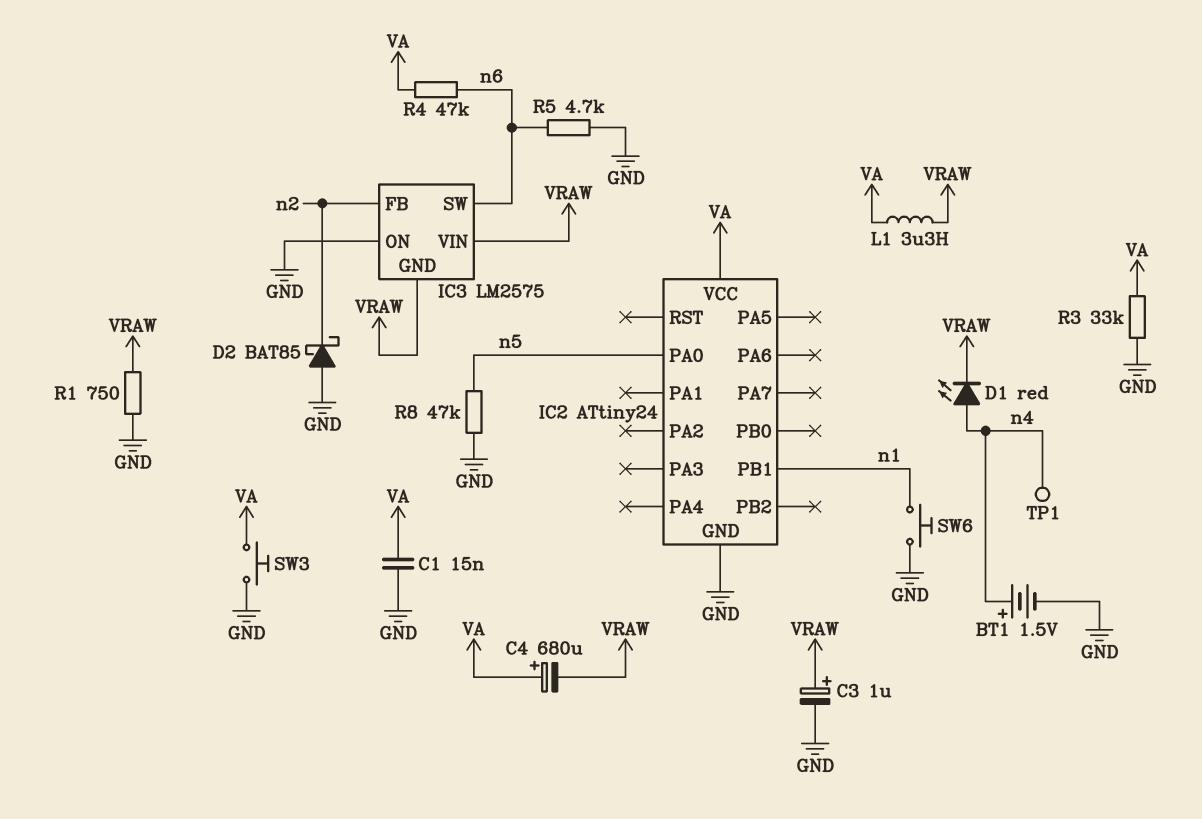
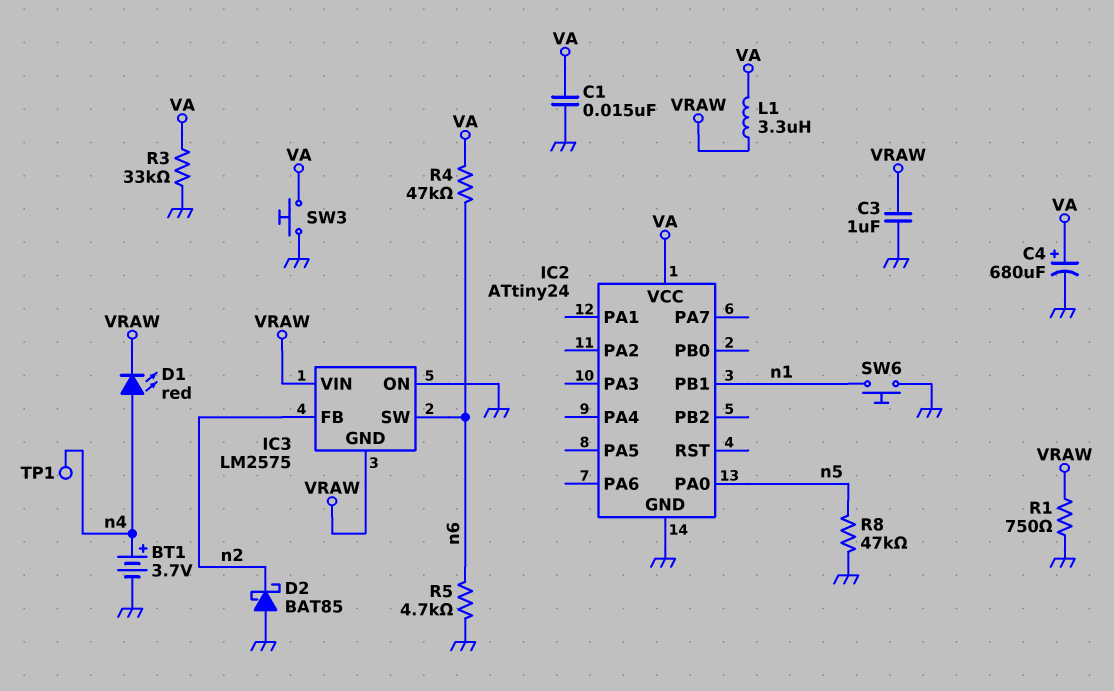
BT1: 1.5V (plus n4, minus GND) -> 3.7V (plus n4, minus GND)
C3: 1uF (plus VRAW, minus GND) -> 1uF (GND, VRAW)
C4: 680uF (plus VA, minus VRAW) -> 680uF (plus VA, minus GND)

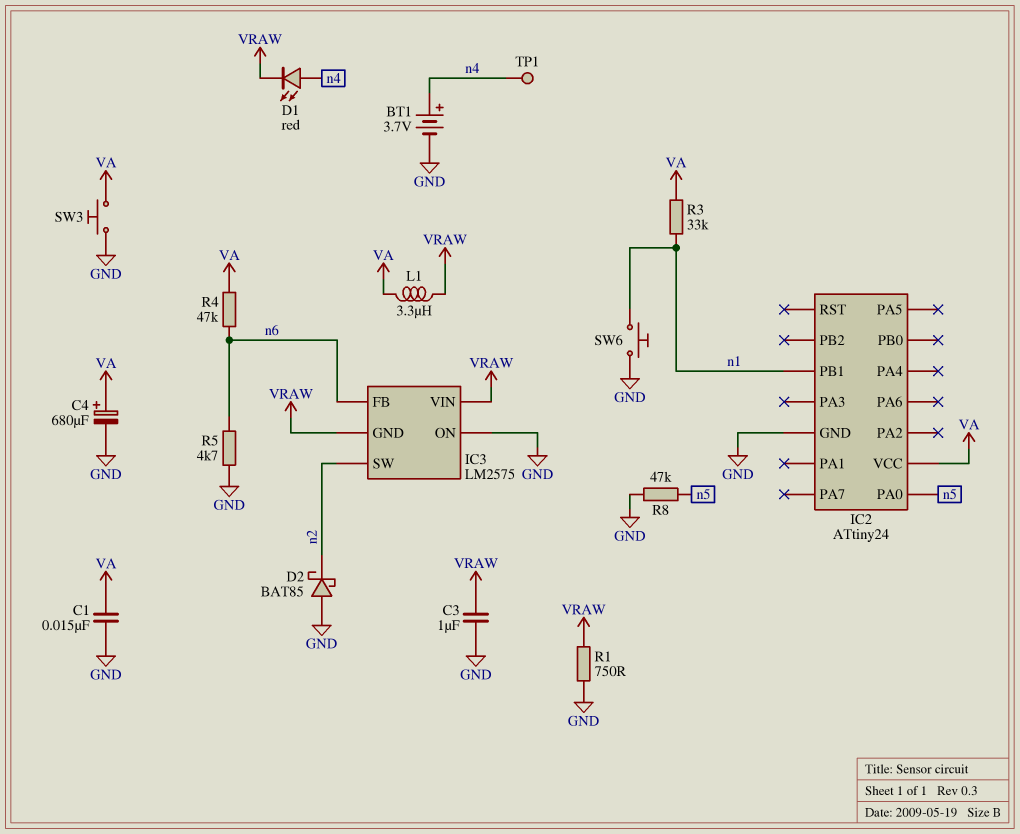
IC3 pin FB: n2 -> n6
IC3 pin SW: n6 -> n2
R3: 33k (GND, VA) -> 33k (VA, n1)

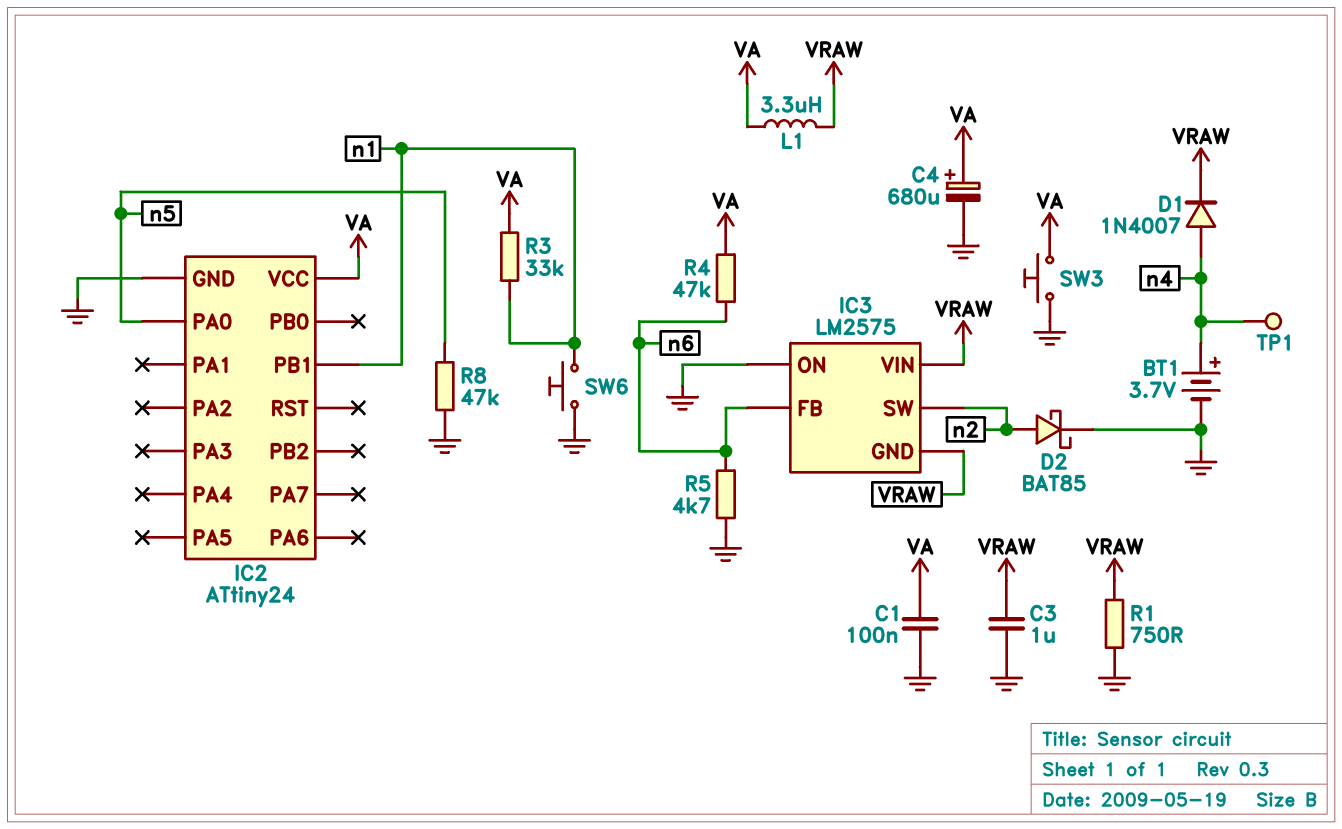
C1: 15nF (GND, VA) -> 100nF (GND, VA)
D1: LED red (A n4, K VRAW) -> diode 1N4007 (A n4, K VRAW)
D2: schottky BAT85 (A GND, K n2) -> schottky BAT85 (A n2, K GND)

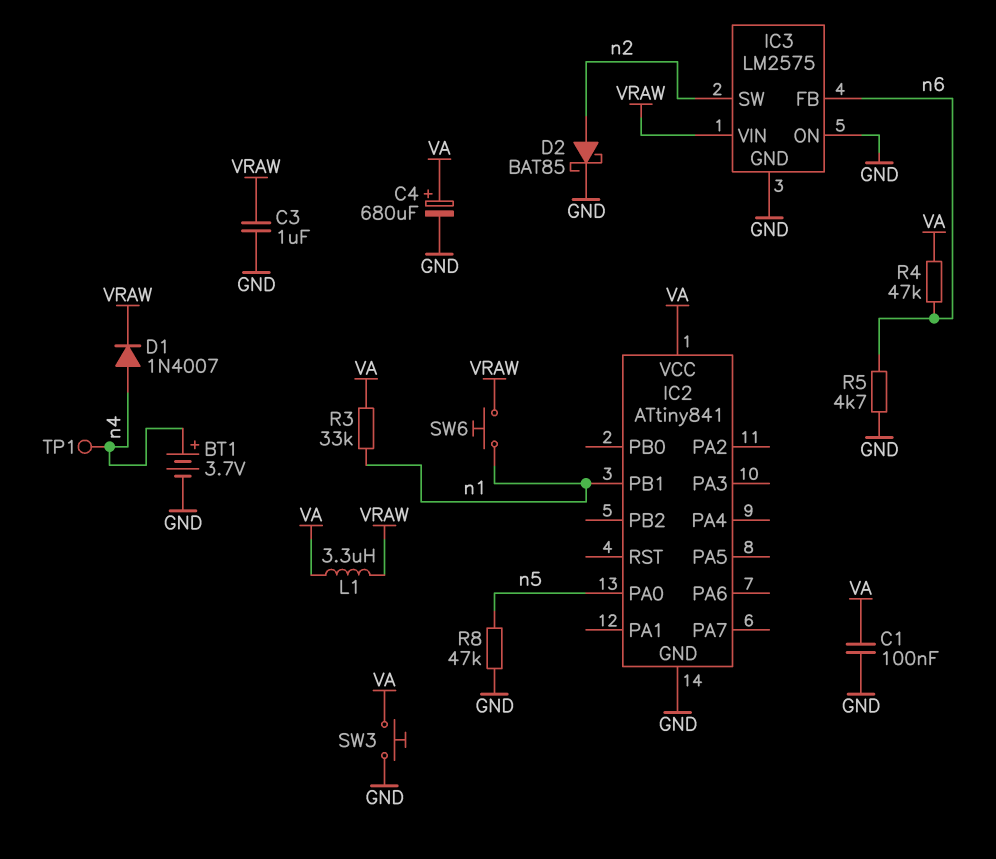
IC2: ATtiny24 -> ATtiny841
IC3 pin GND: VRAW -> GND
R1: 750 (GND, VRAW) -> none
SW6: button (GND, n1) -> button (VRAW, n1)

